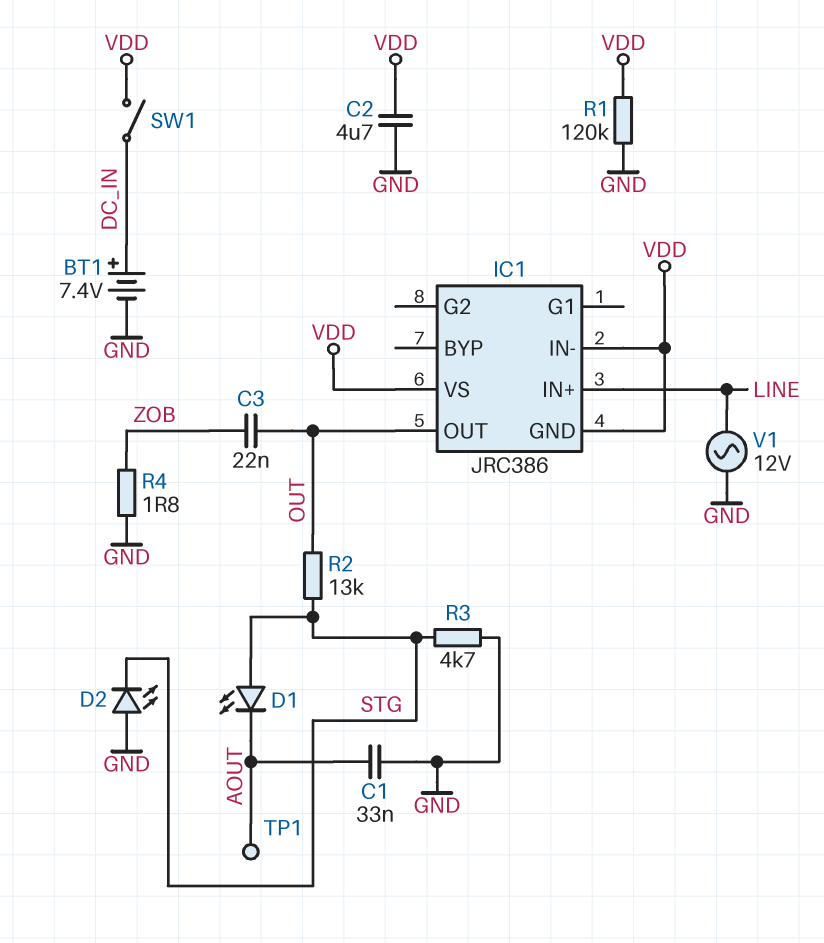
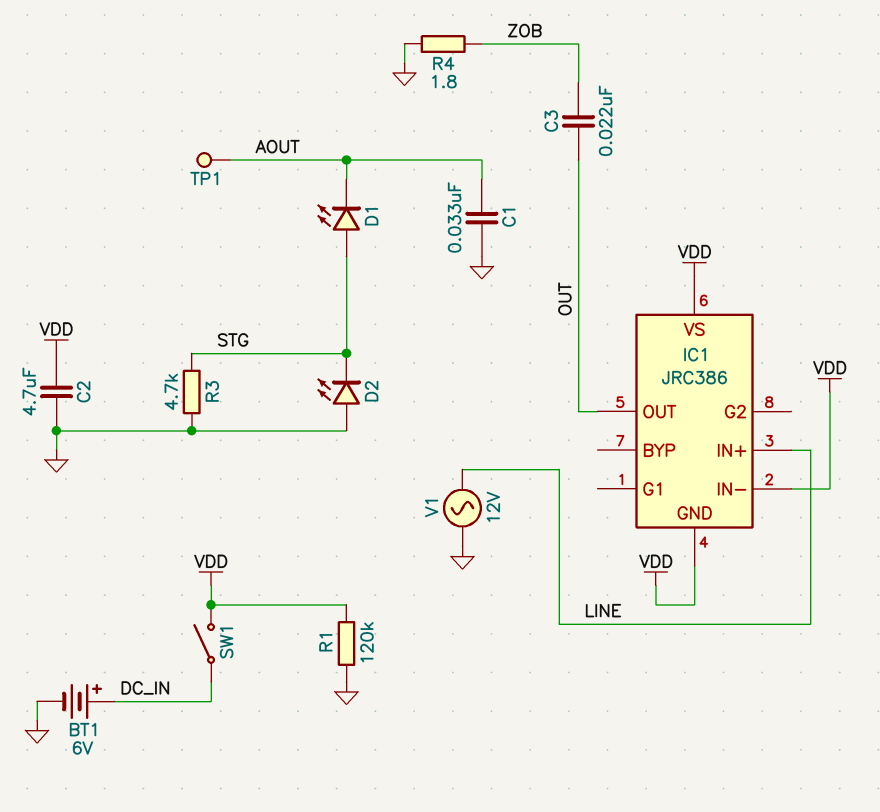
BT1: 7.4V (plus DC_IN, minus GND) -> 6V (plus DC_IN, minus GND)
R2: 13k (OUT, STG) -> none

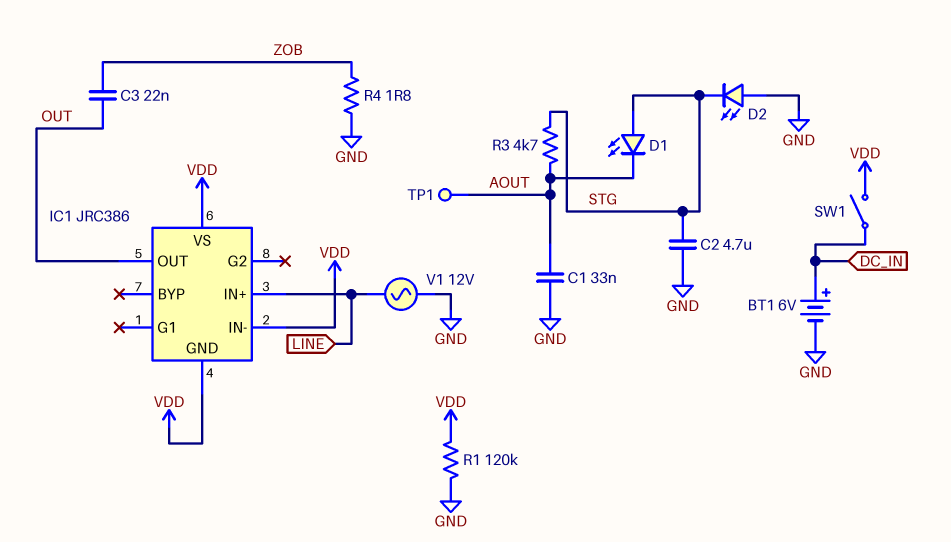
C2: 4.7uF (GND, VDD) -> 4.7uF (GND, STG)
R3: 4.7k (GND, STG) -> 4.7k (AOUT, STG)

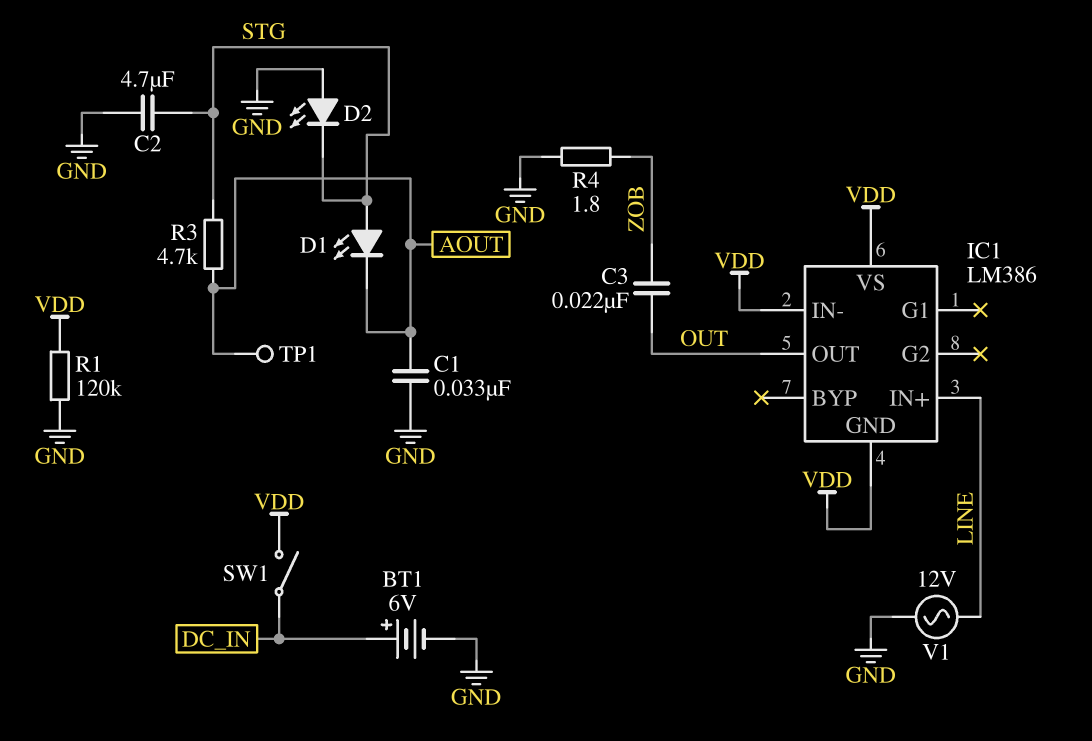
IC1: JRC386 -> LM386

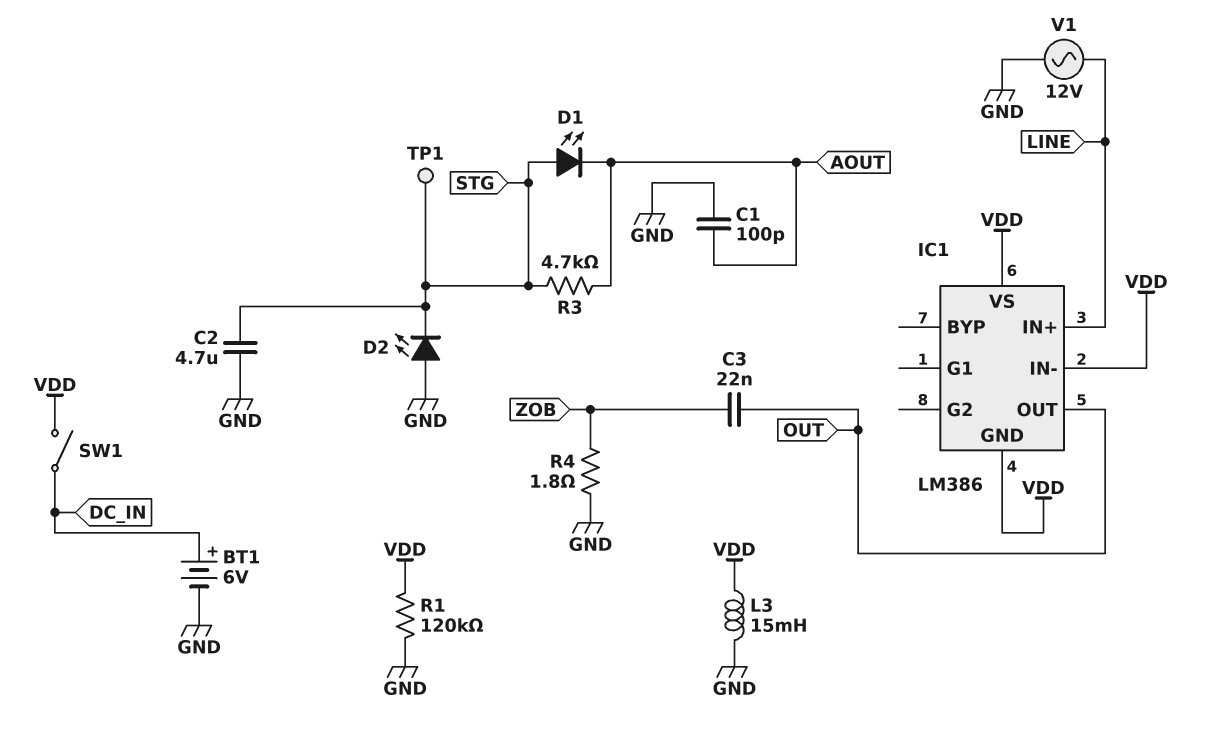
C1: 33nF (AOUT, GND) -> 100pF (AOUT, GND)
L3: none -> 15mH (GND, VDD)
TP1: test point (AOUT) -> test point (STG)

